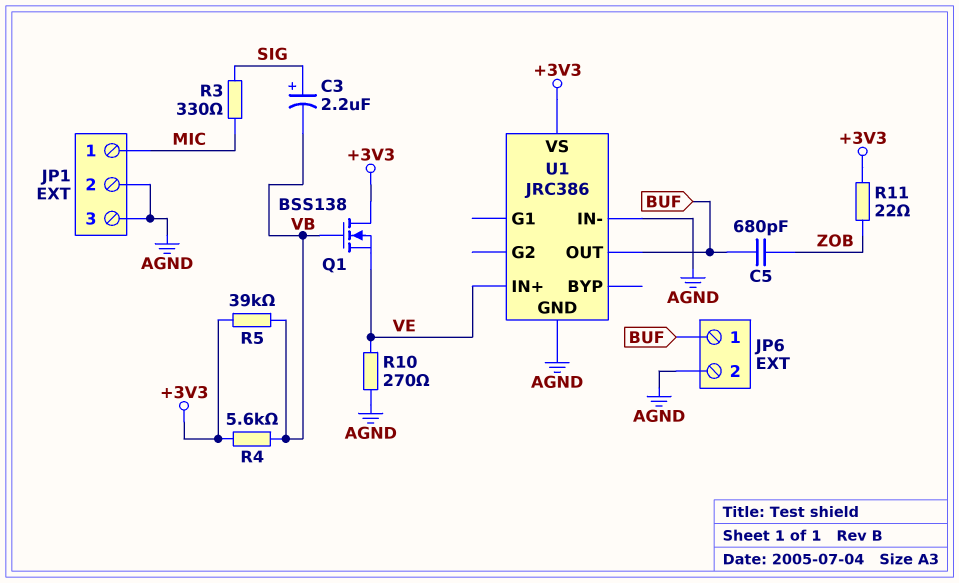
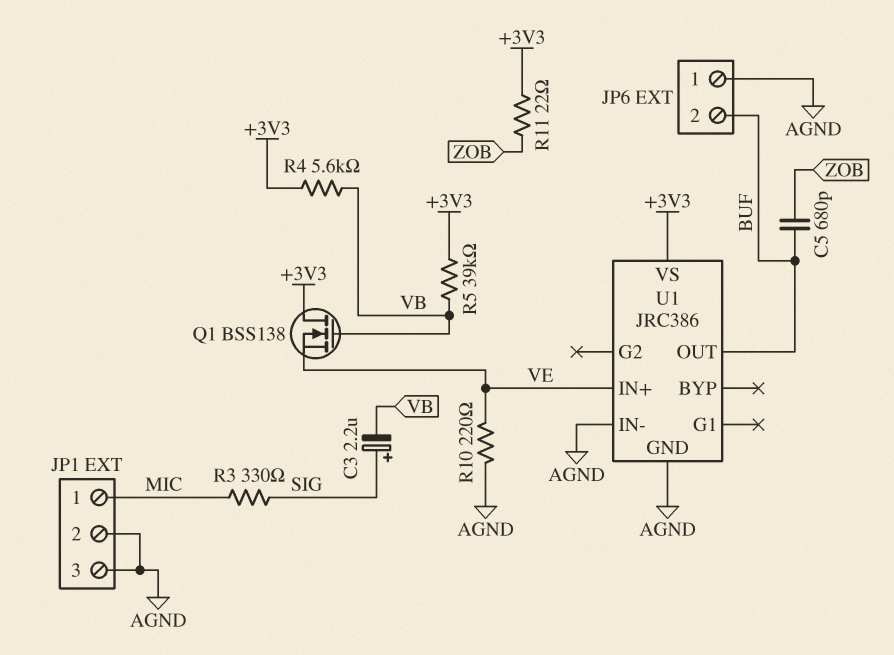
JP6 pin 1: BUF -> AGND
JP6 pin 2: AGND -> BUF
R10: 270 (AGND, VE) -> 220 (AGND, VE)

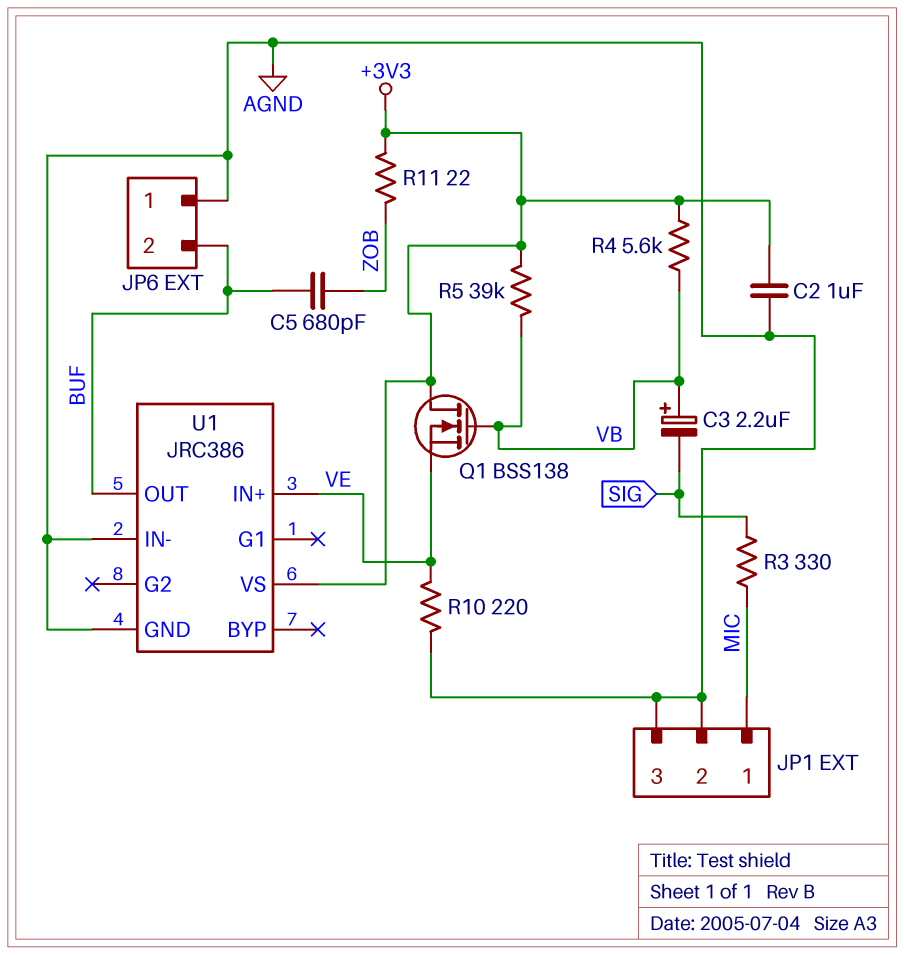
C2: none -> 1uF (+3V3, AGND)
C3: 2.2uF (plus SIG, minus VB) -> 2.2uF (plus VB, minus SIG)

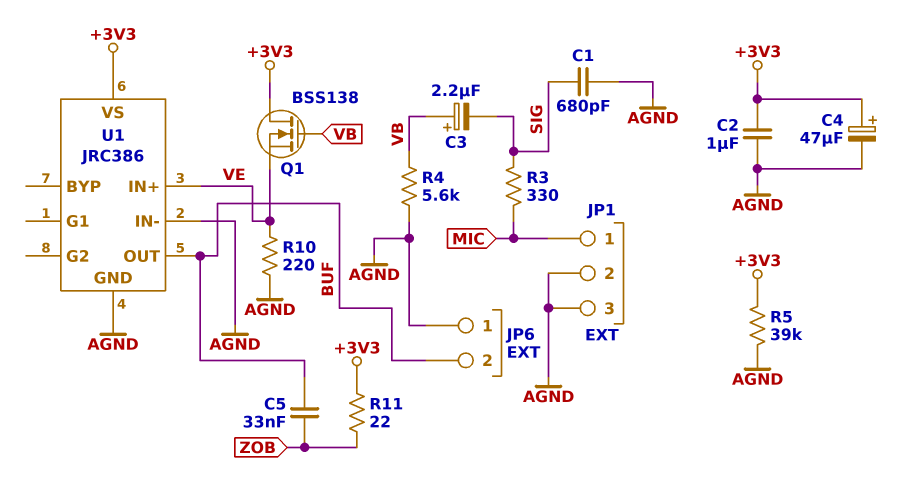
C1: none -> 680pF (AGND, SIG)
C4: none -> 47uF (plus +3V3, minus AGND)
C5: 680pF (BUF, ZOB) -> 33nF (BUF, ZOB)
R4: 5.6k (+3V3, VB) -> 5.6k (AGND, VB)
R5: 39k (+3V3, VB) -> 39k (+3V3, AGND)

